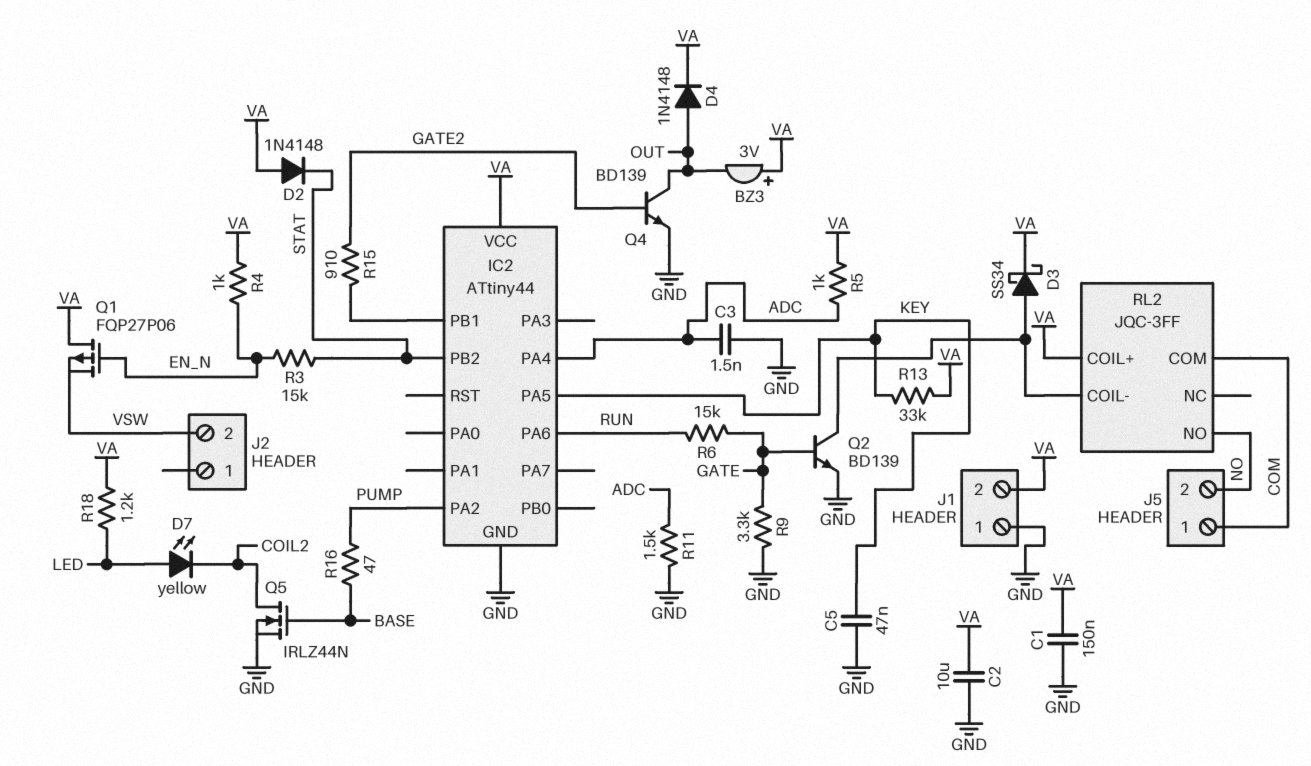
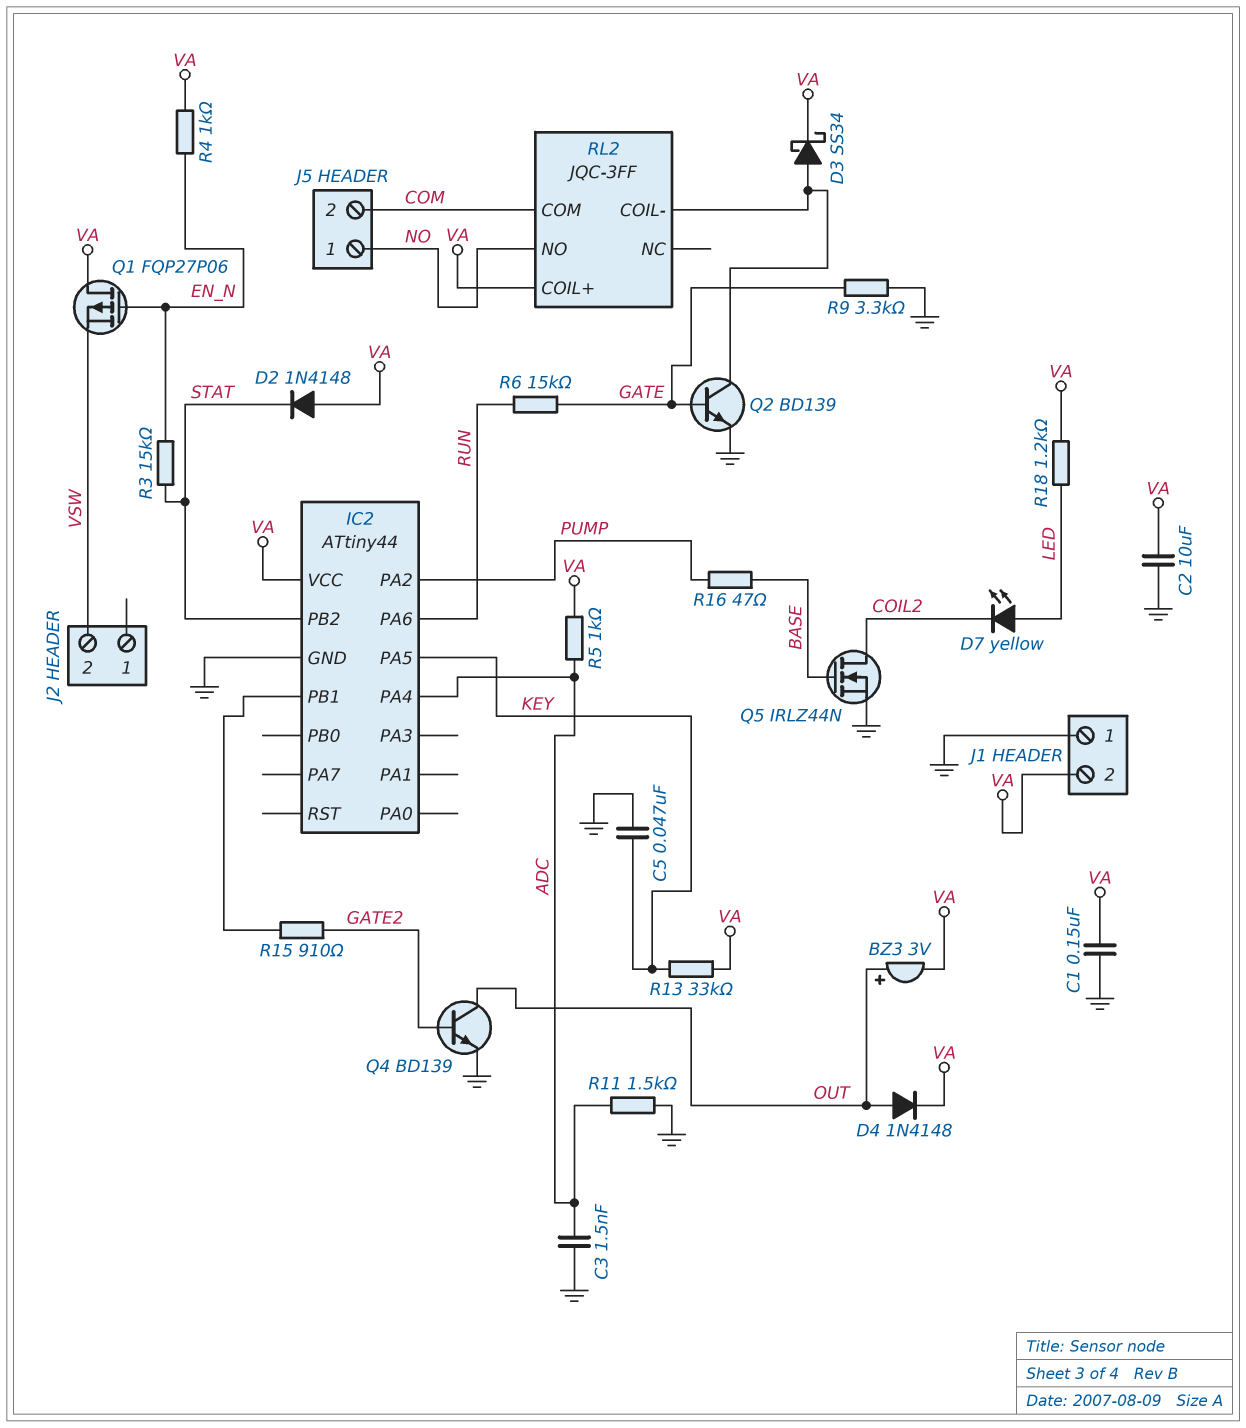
BZ3: buzzer 3V (plus VA, minus OUT) -> buzzer 3V (plus OUT, minus VA)
J5 pin 1: COM -> NO
J5 pin 2: NO -> COM

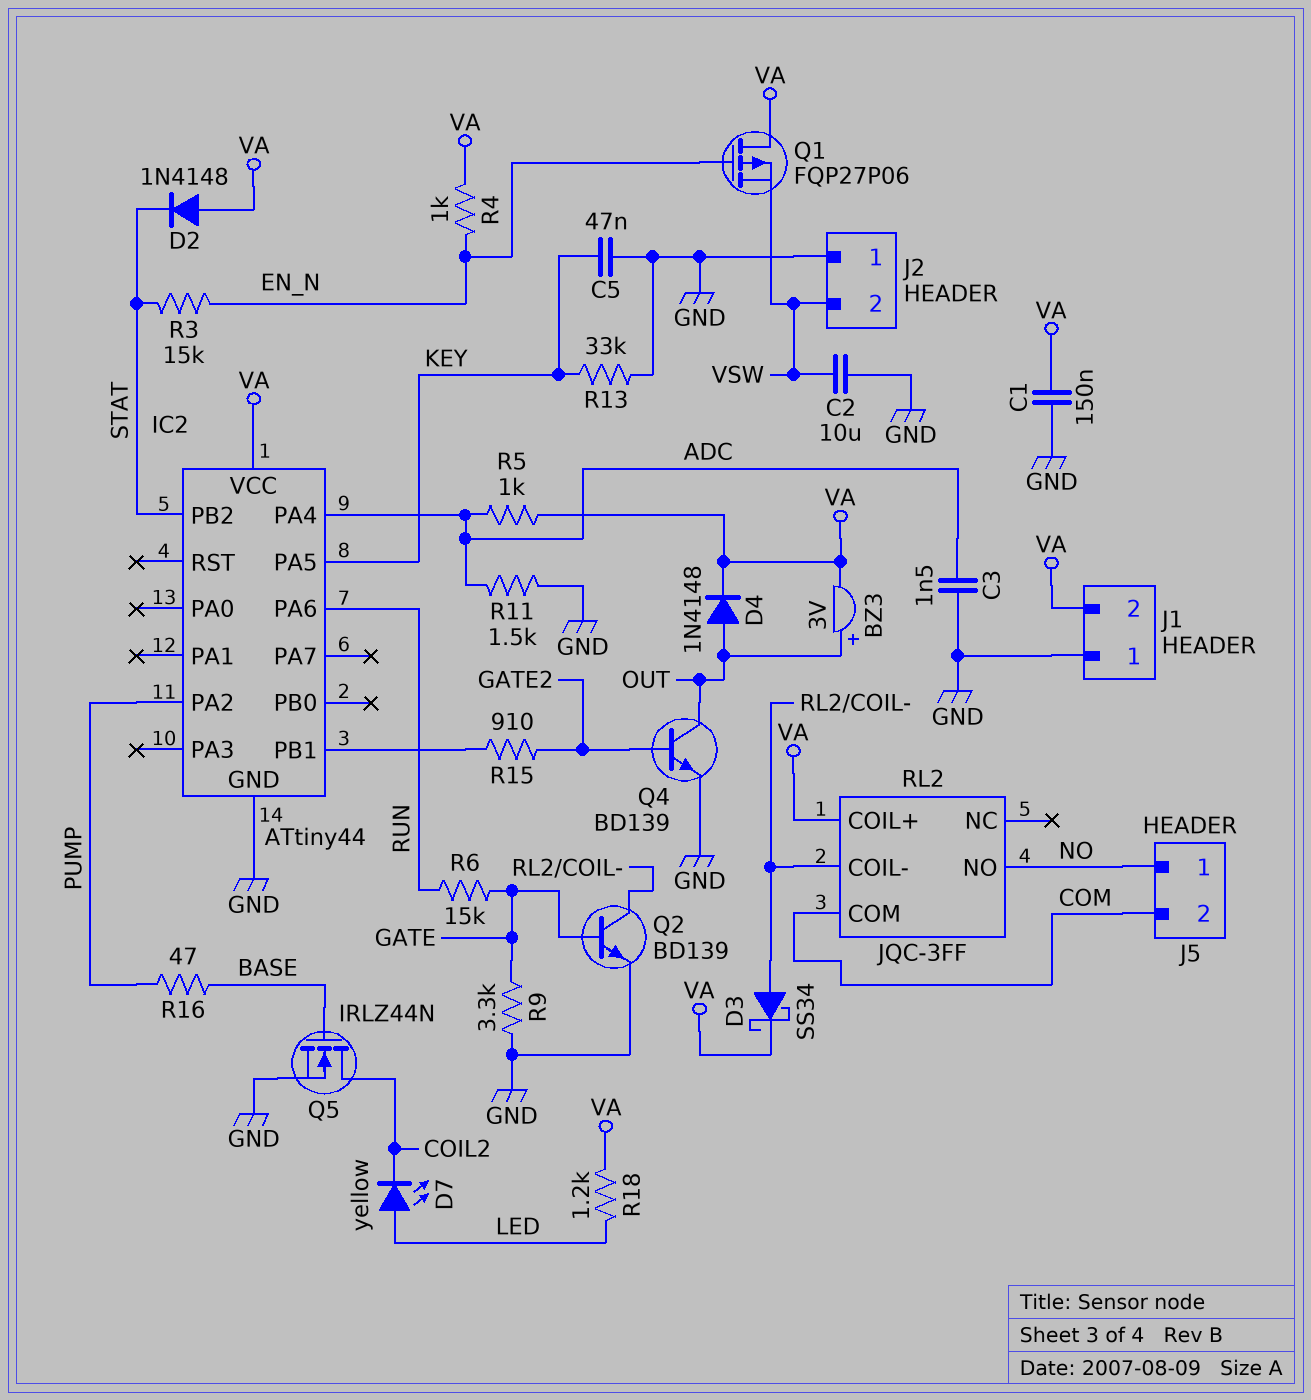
C2: 10uF (GND, VA) -> 10uF (GND, VSW)
J2 pin 1: none -> GND
R13: 33k (KEY, VA) -> 33k (GND, KEY)

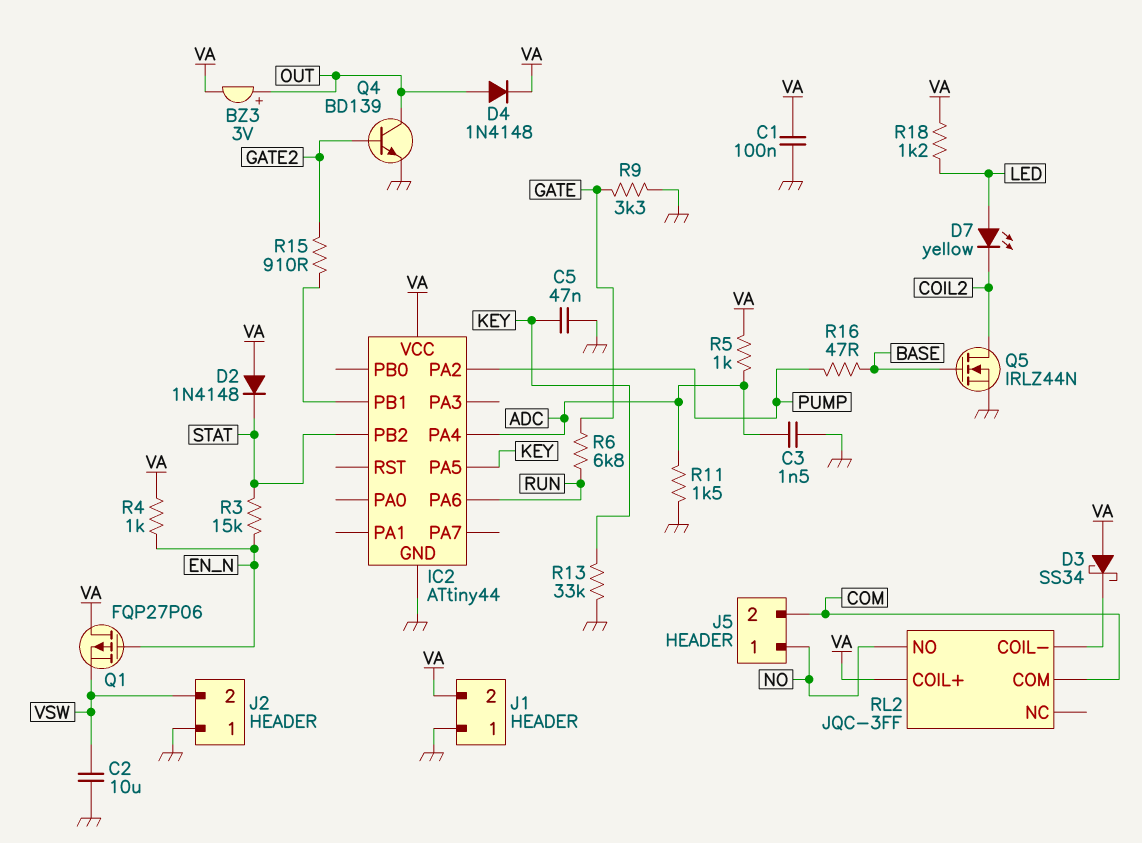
C1: 150nF (GND, VA) -> 100nF (GND, VA)
D3: schottky SS34 (A RL2/COIL-, K VA) -> schottky SS34 (A VA, K RL2/COIL-)
Q2: NPN BD139 (B GATE, C RL2/COIL-, E GND) -> none
R6: 15k (GATE, RUN) -> 6.8k (GATE, RUN)

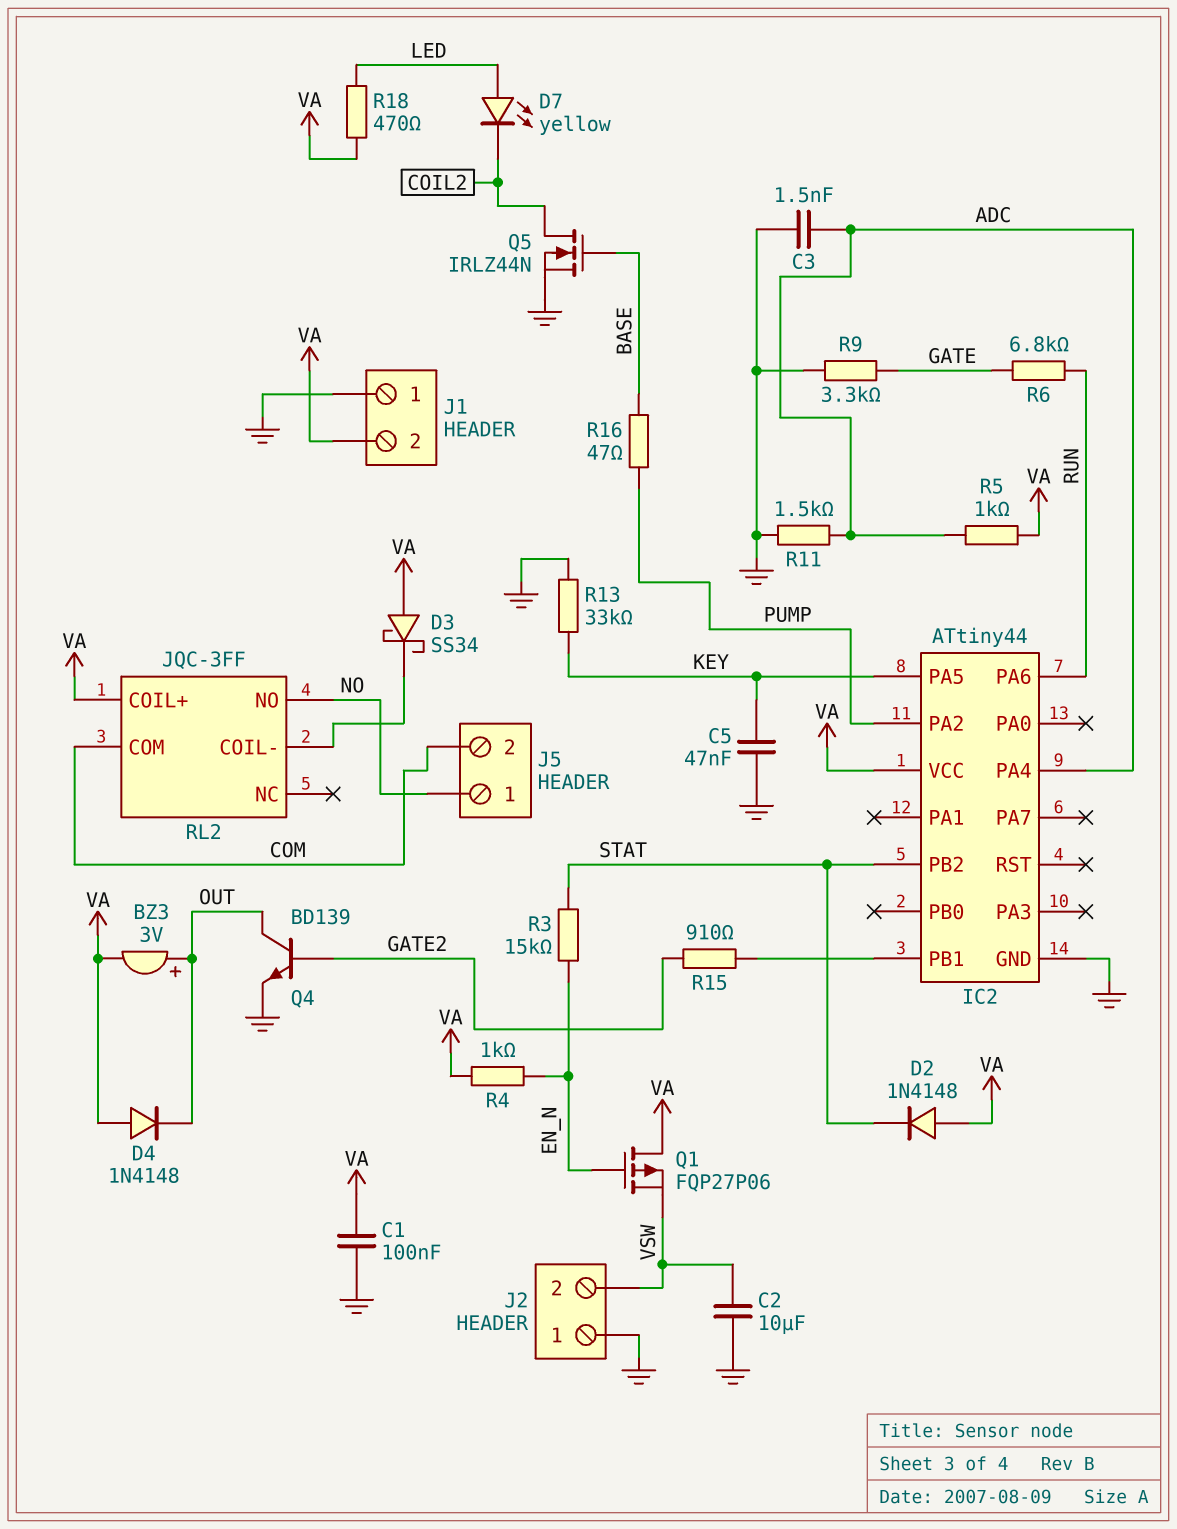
D4: diode 1N4148 (A OUT, K VA) -> diode 1N4148 (A VA, K OUT)
R18: 1.2k (LED, VA) -> 470 (LED, VA)

